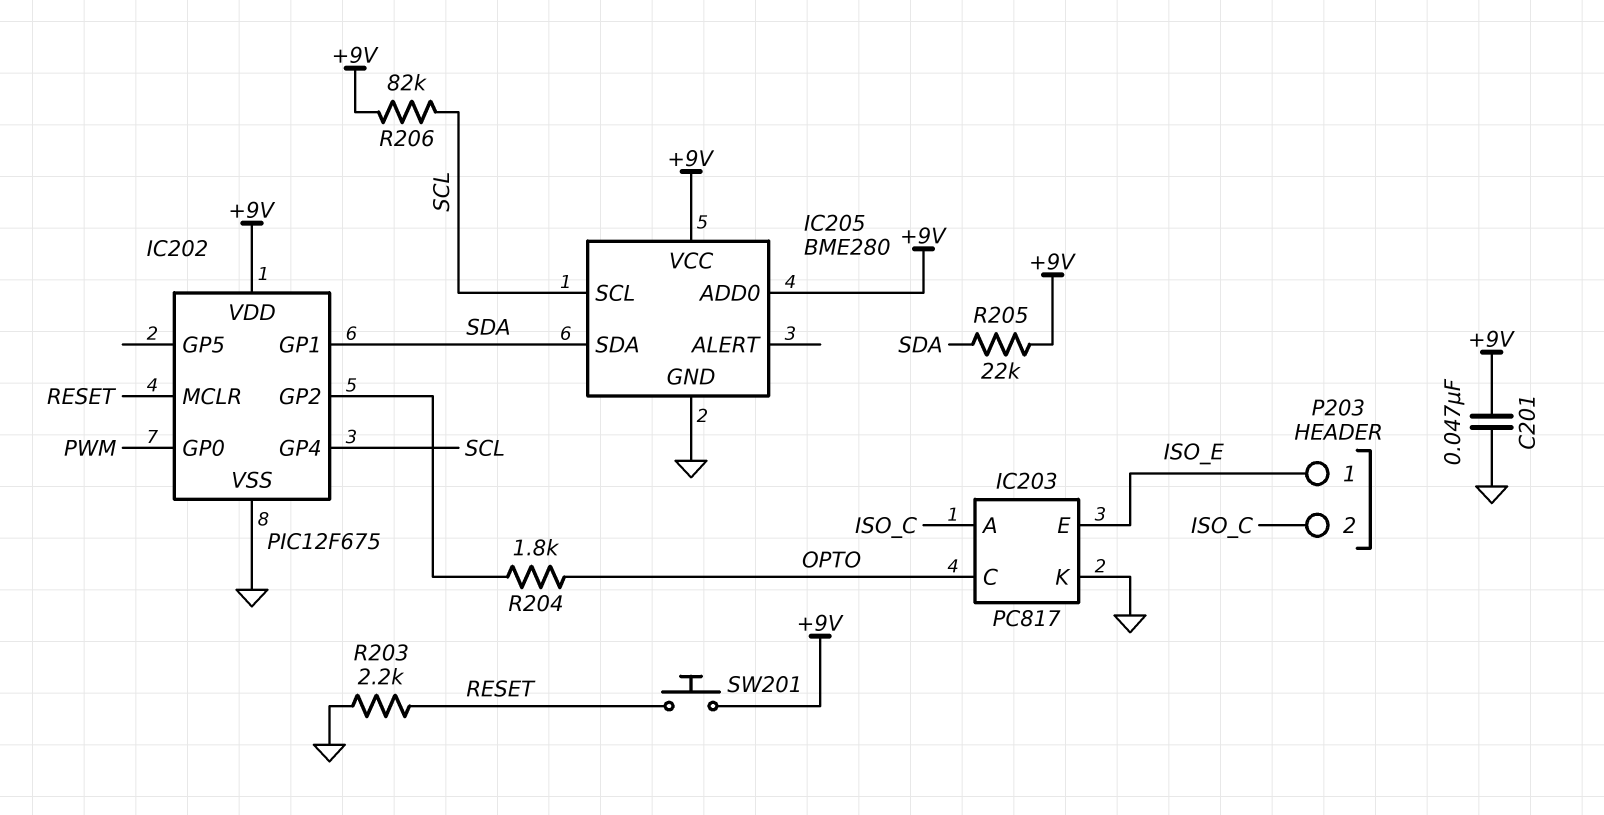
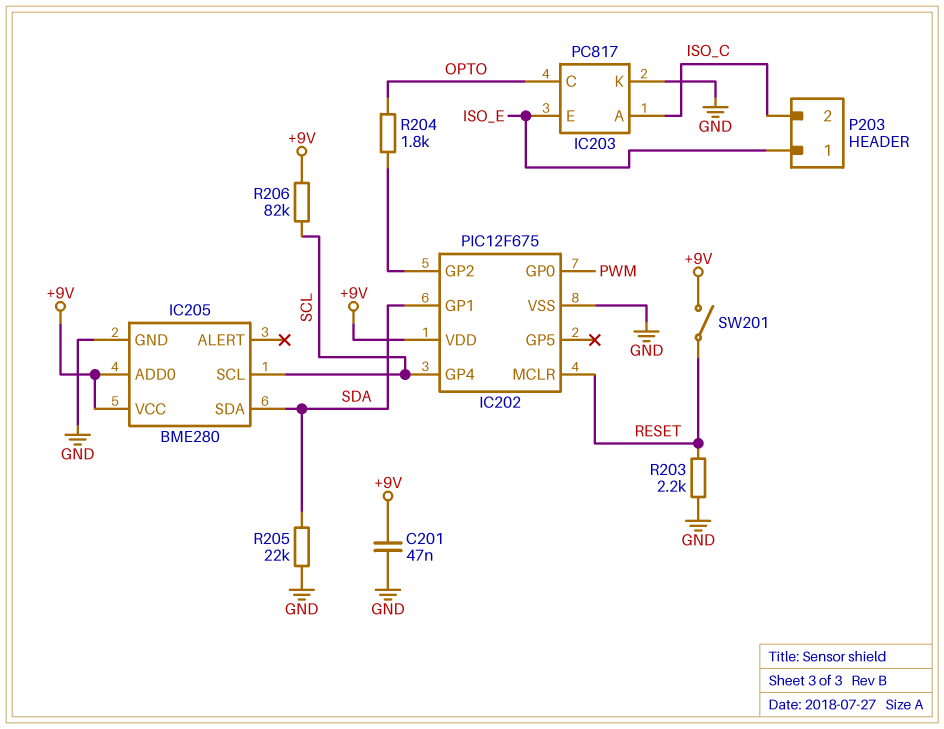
R205: 22k (+9V, SDA) -> 22k (GND, SDA)
SW201: button (+9V, RESET) -> switch (+9V, RESET)

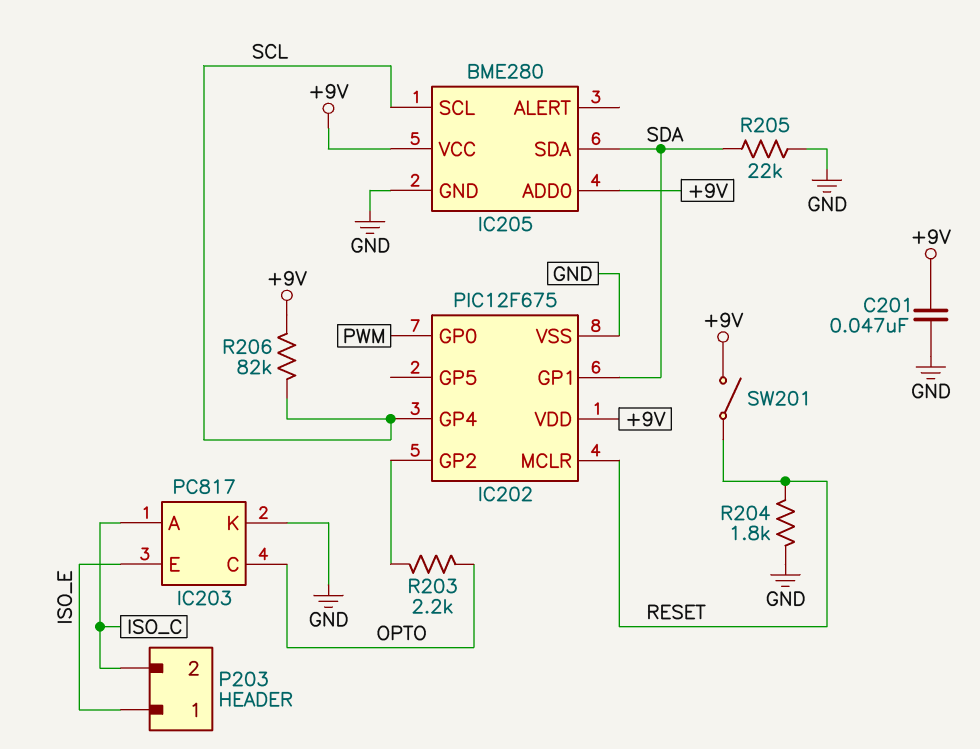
R203: 2.2k (GND, RESET) -> 2.2k (IC202/GP2, OPTO)
R204: 1.8k (IC202/GP2, OPTO) -> 1.8k (GND, RESET)

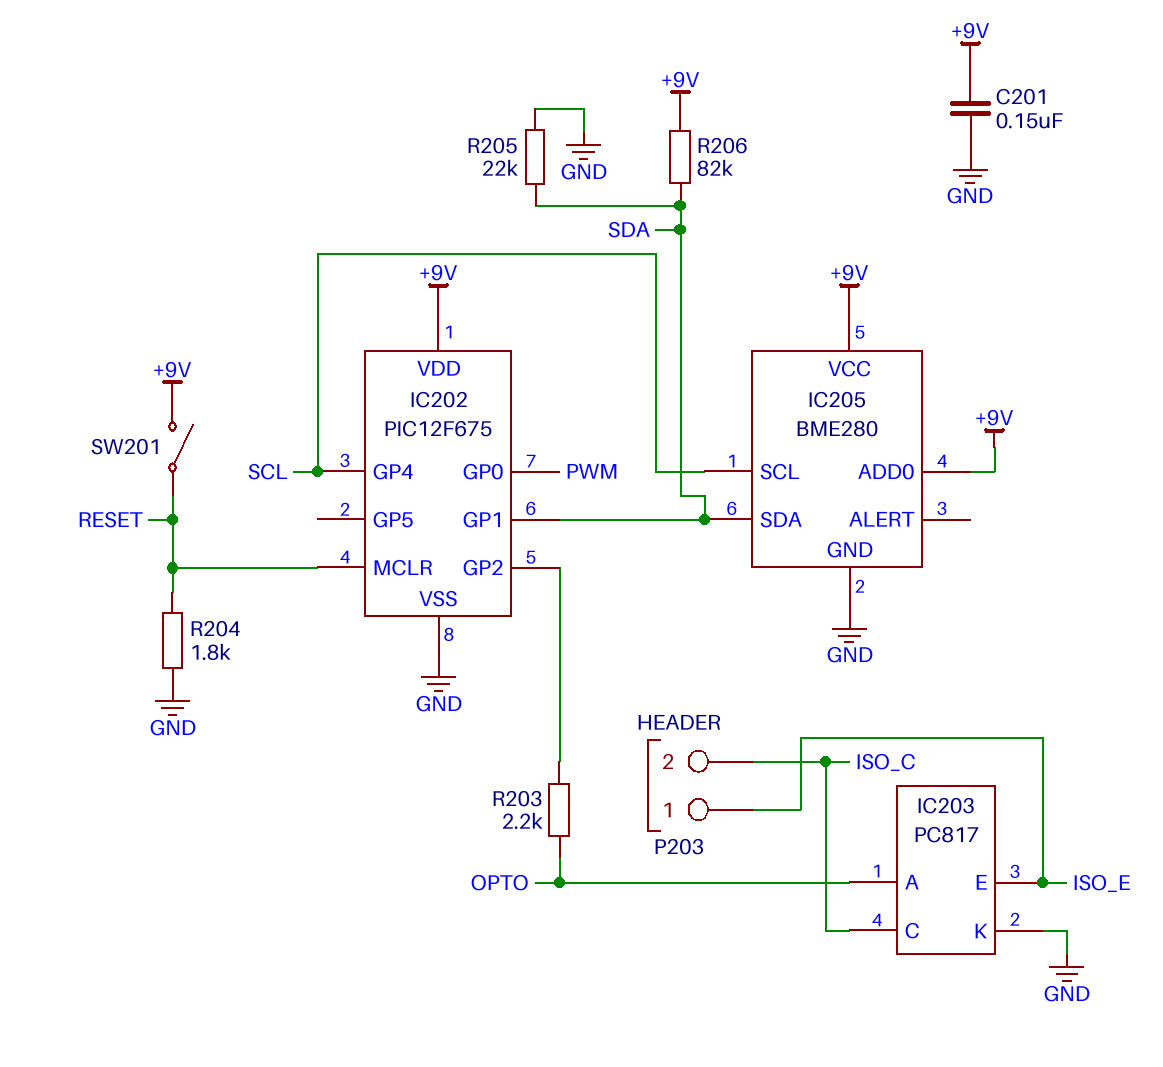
C201: 47nF (+9V, GND) -> 150nF (+9V, GND)
IC203 pin A: ISO_C -> OPTO
IC203 pin C: OPTO -> ISO_C
R206: 82k (+9V, SCL) -> 82k (+9V, SDA)

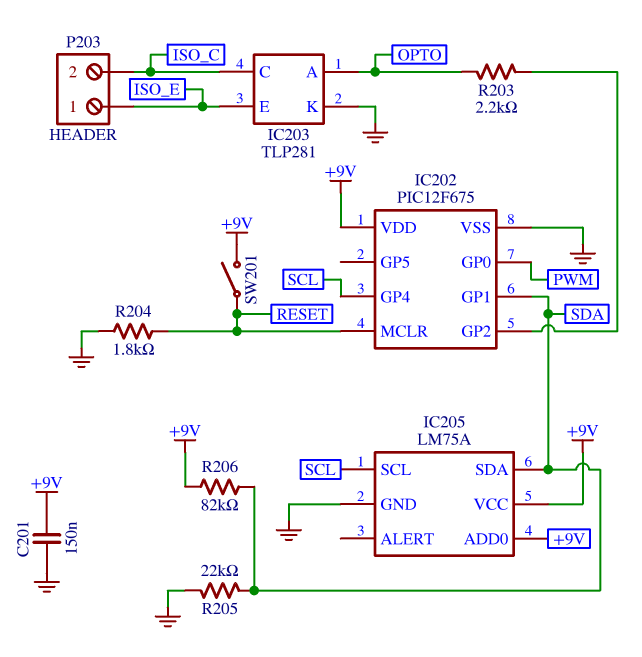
IC203: PC817 -> TLP281
IC205: BME280 -> LM75A

